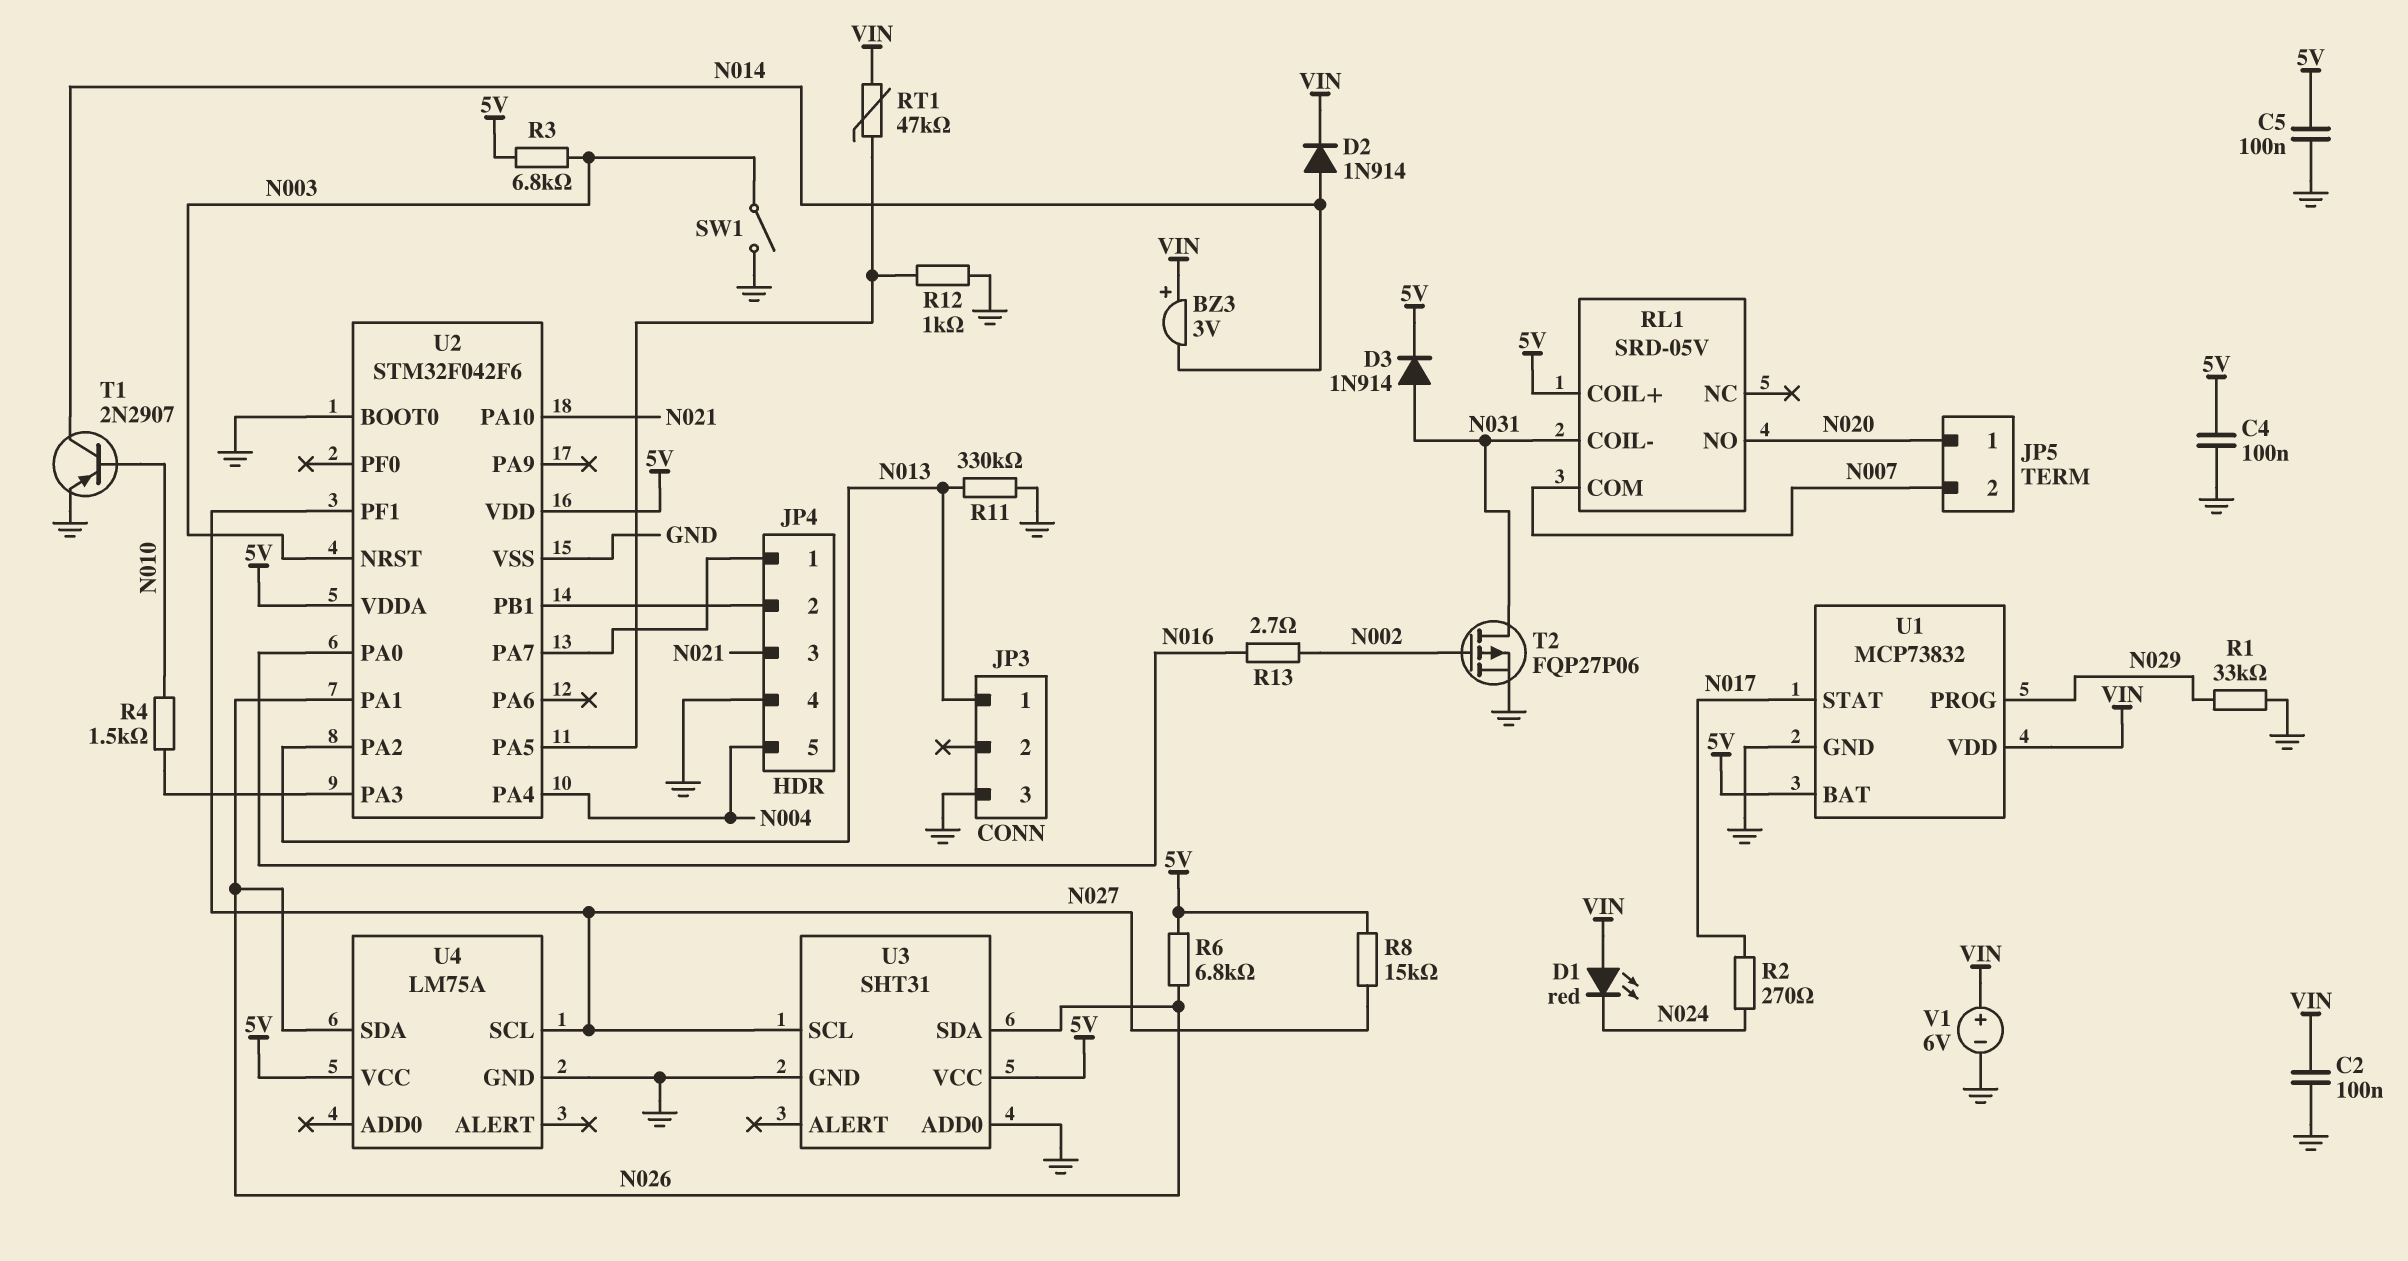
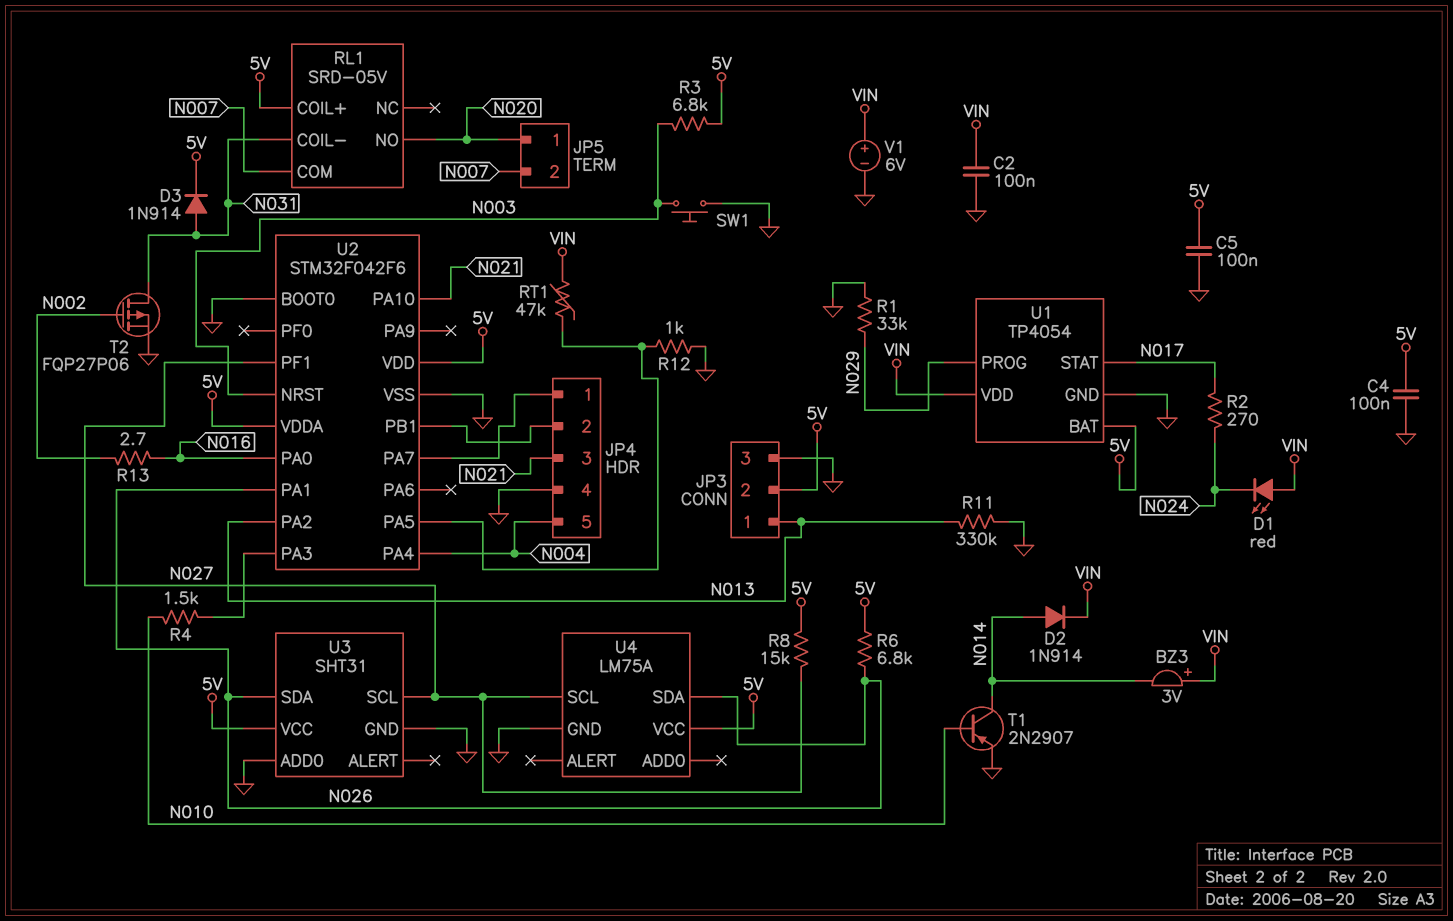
JP3 pin 2: none -> 5V
SW1: switch (GND, N003) -> button (GND, N003)
U1: MCP73832 -> TP4054

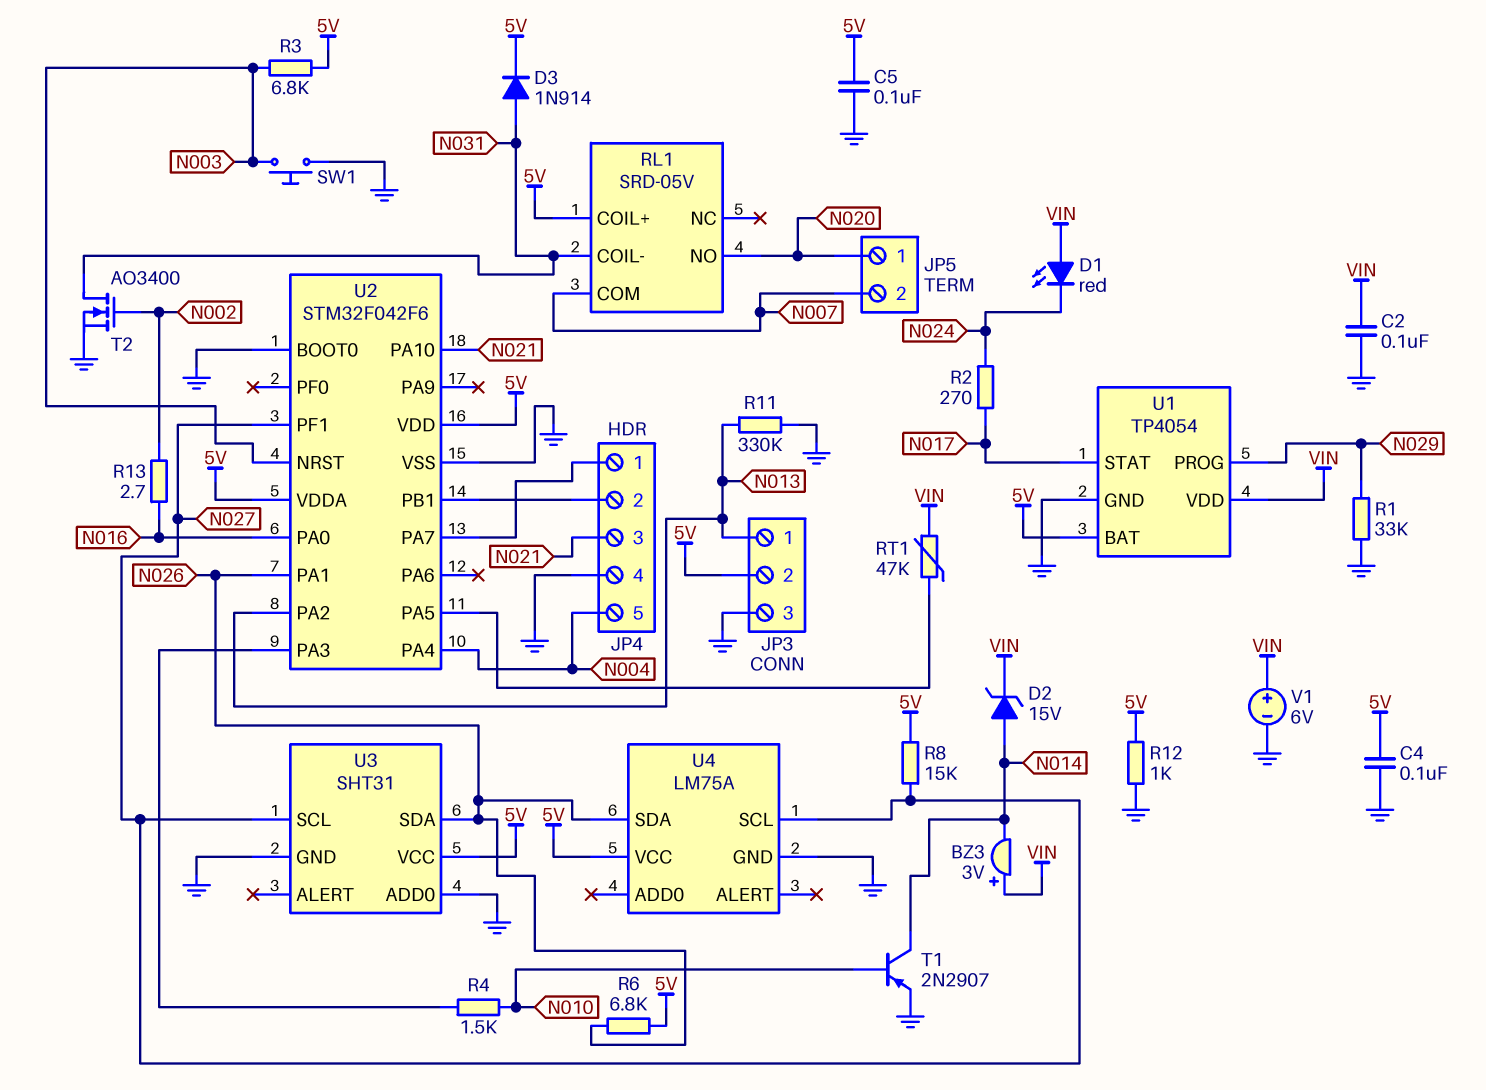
D2: diode 1N914 (A N014, K VIN) -> zener 15V (A N014, K VIN)
R12: 1k (GND, U2/PA5) -> 1k (5V, GND)
T2: PMOS FQP27P06 (G N002, D N031, S GND) -> NMOS AO3400 (G N002, D N031, S GND)

